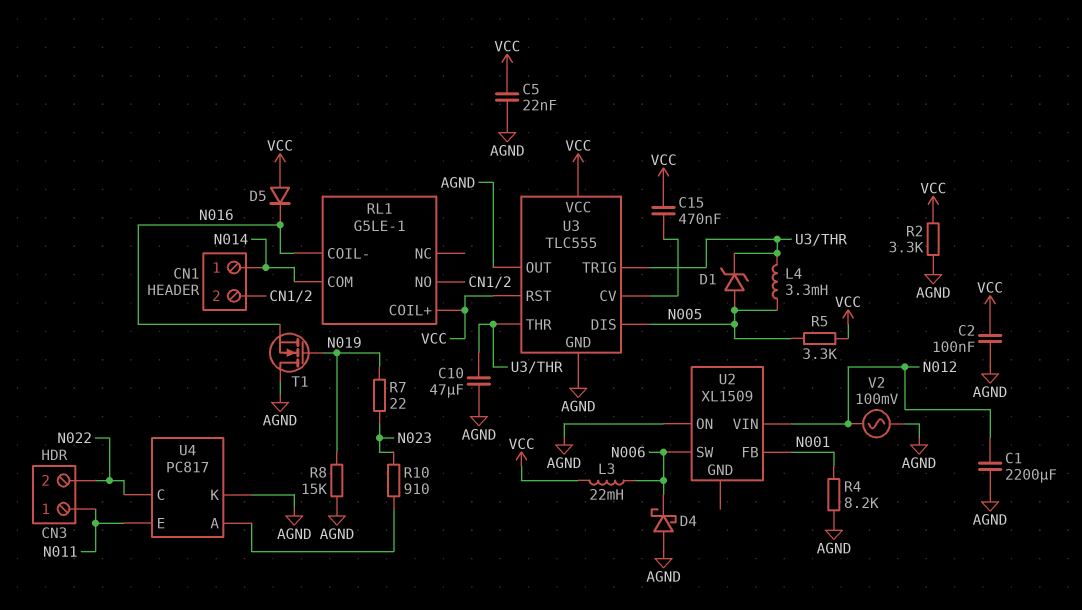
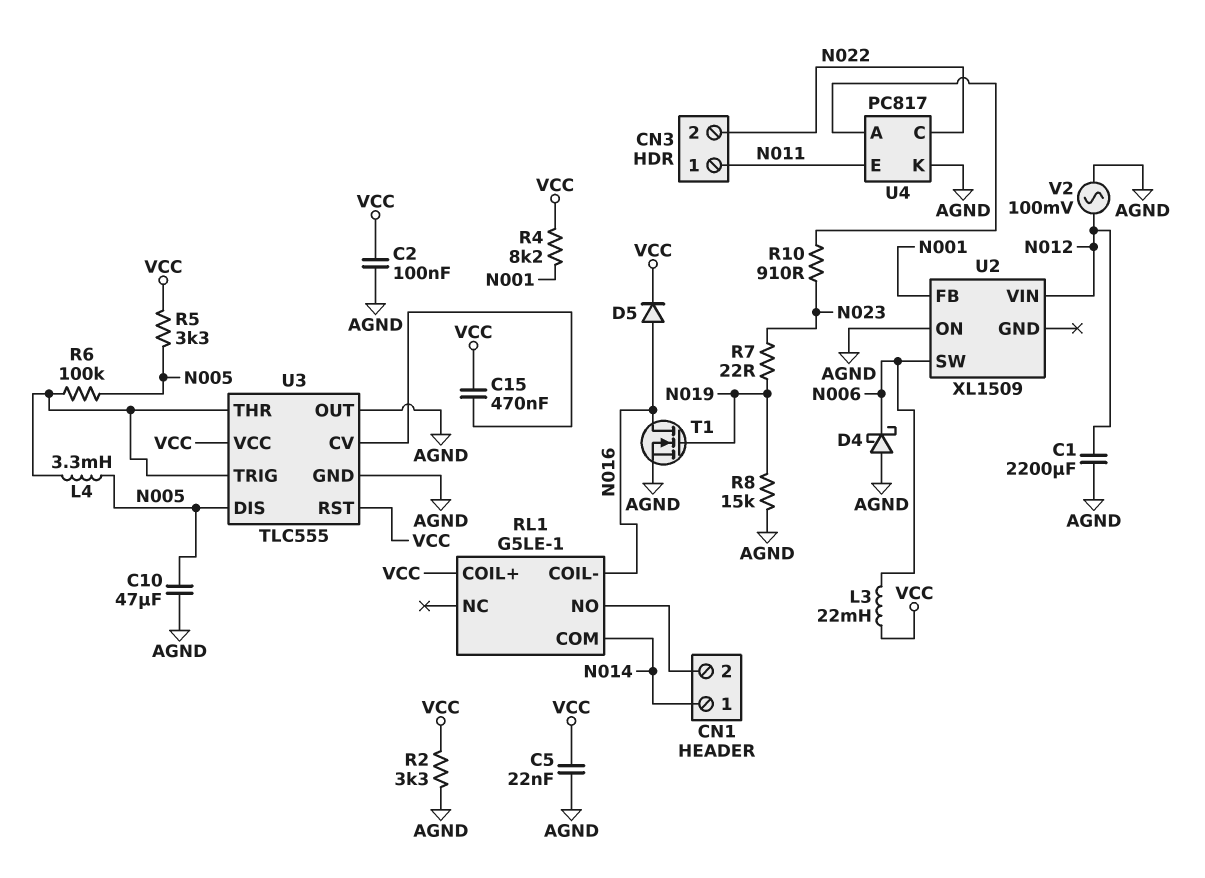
C10: 47uF (AGND, U3/THR) -> 47uF (AGND, N005)
D1: zener (A N005, K U3/THR) -> none
D5: diode (A VCC, K N016) -> diode (A N016, K VCC)
R4: 8.2k (AGND, N001) -> 8.2k (N001, VCC)
R6: none -> 100k (N005, U3/THR)
T1: NMOS (G N019, D AGND, S N016) -> NMOS (G N019, D N016, S AGND)

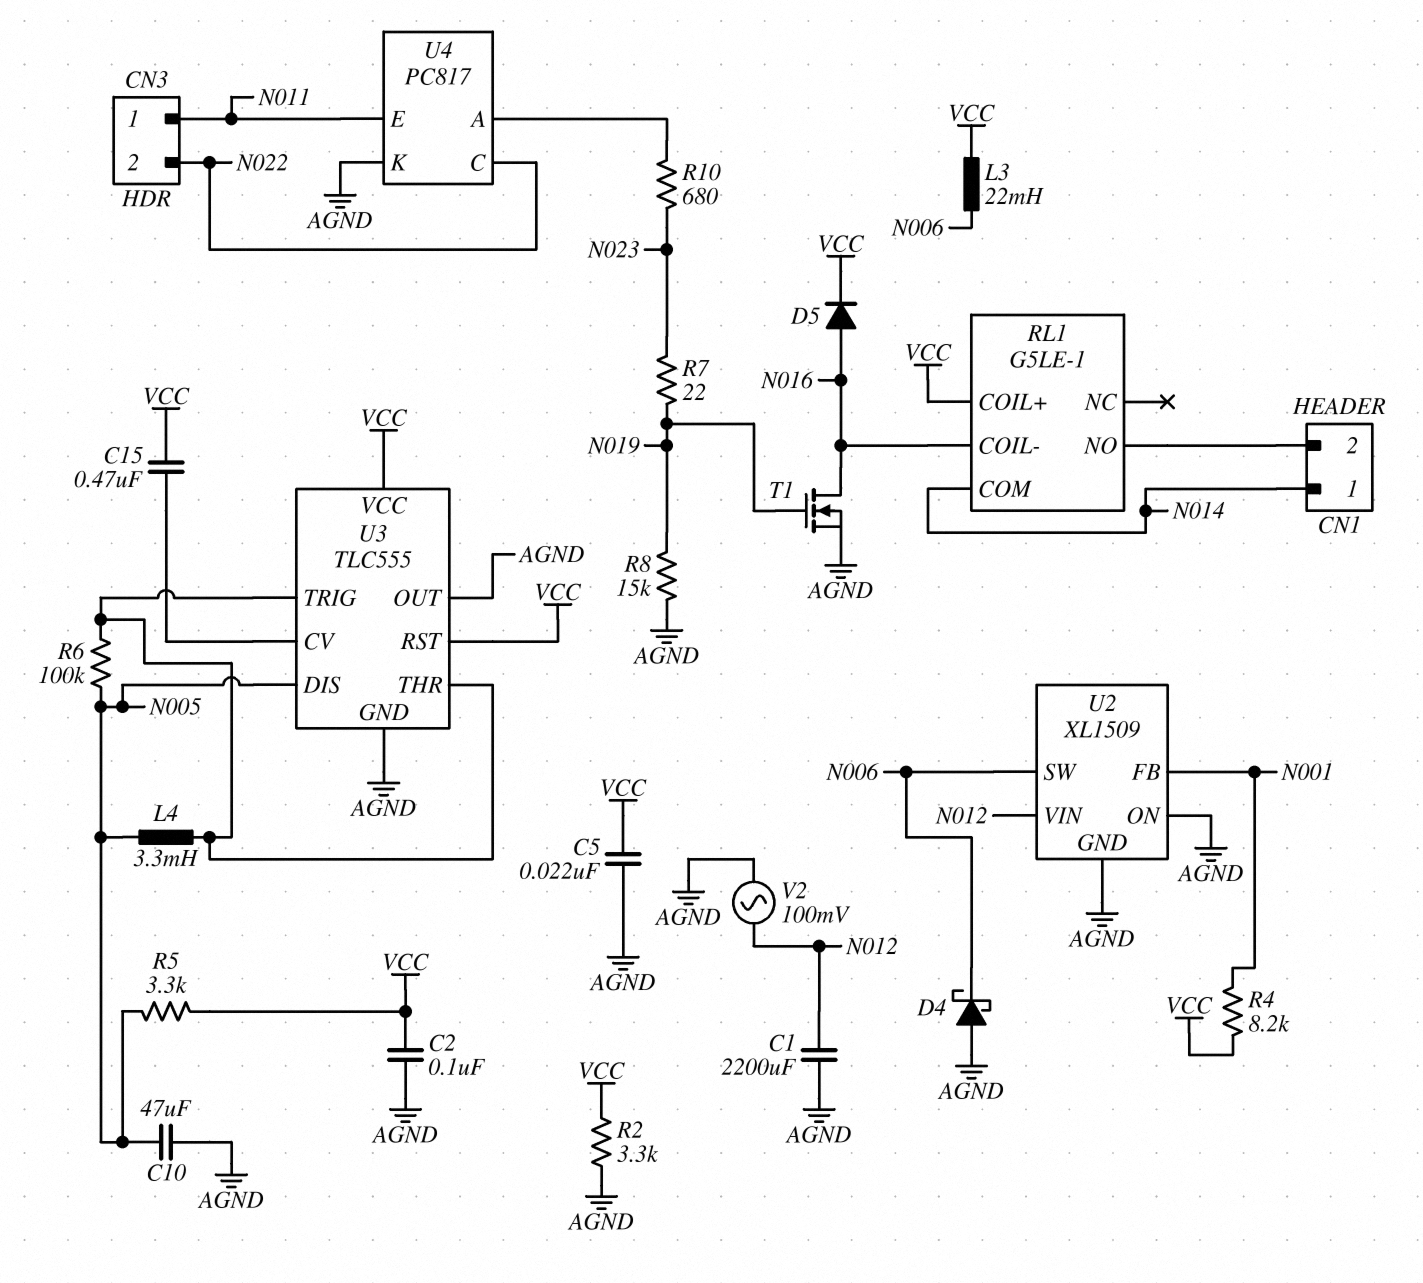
R10: 910 (N023, U4/A) -> 680 (N023, U4/A)
U2 pin GND: none -> AGND

